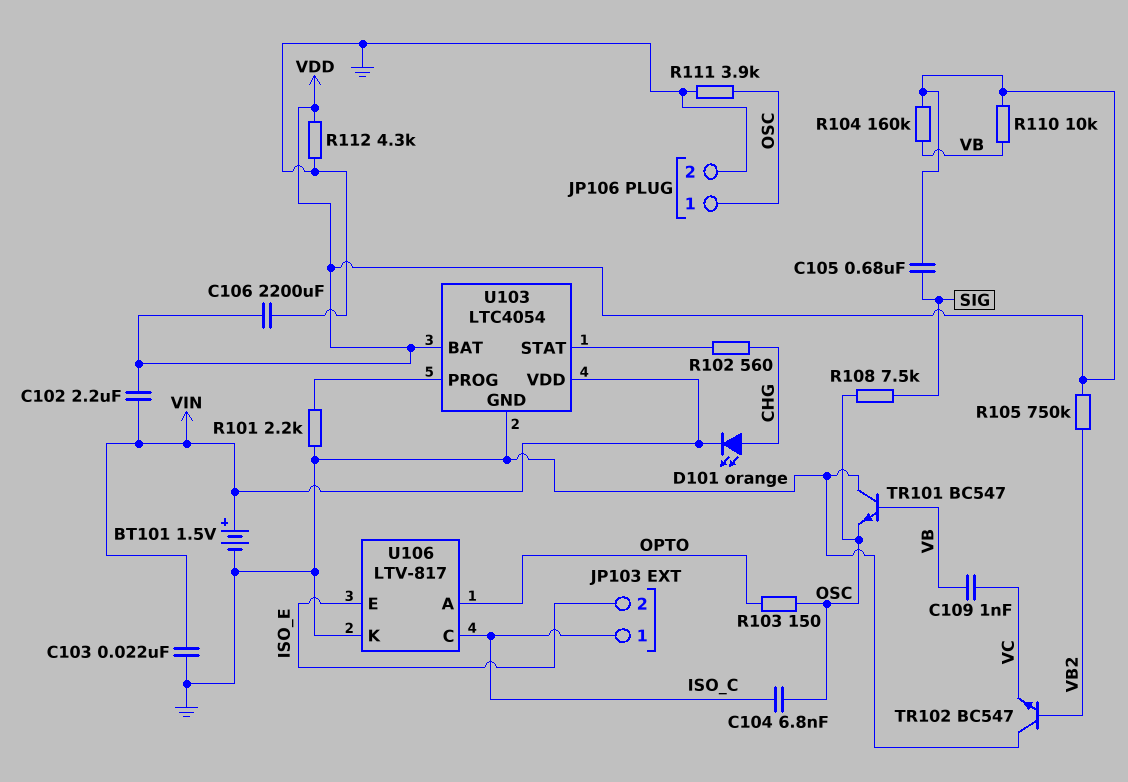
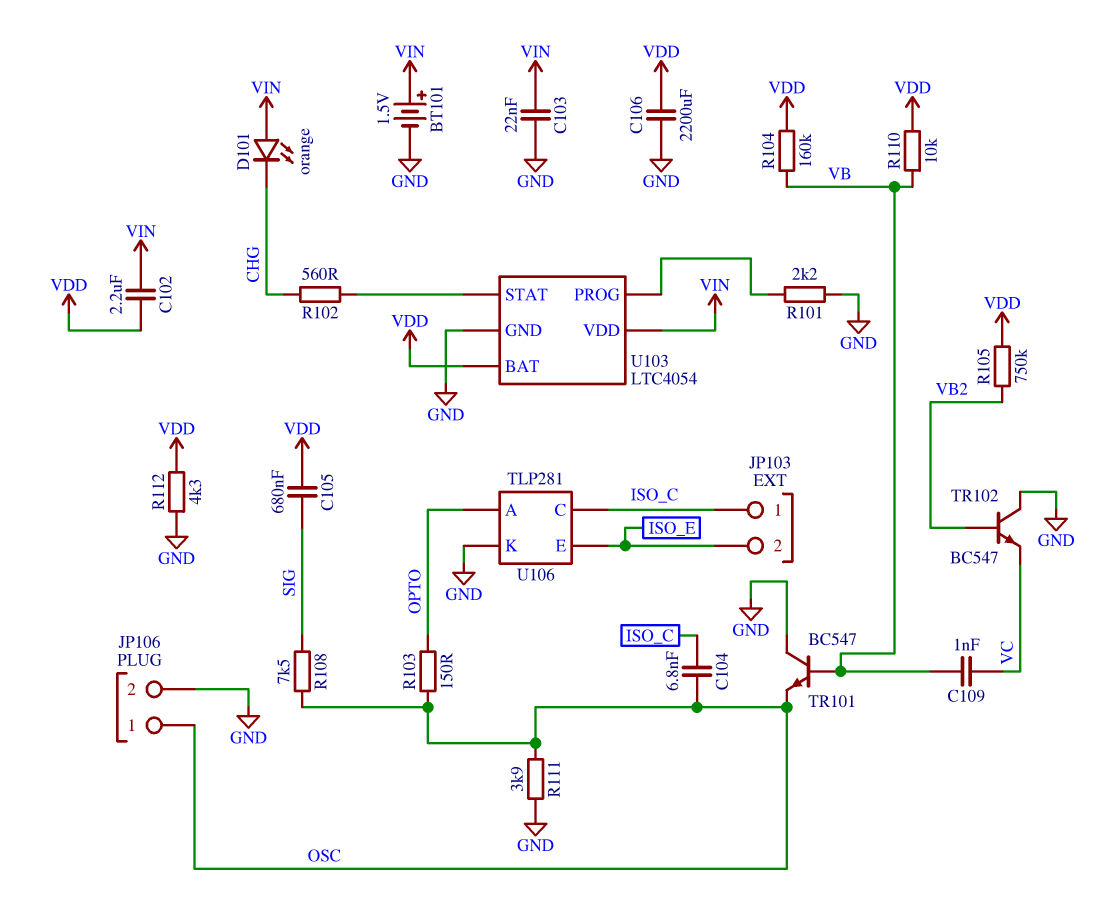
D101: LED orange (A CHG, K VIN) -> LED orange (A VIN, K CHG)
U106: LTV-817 -> TLP281

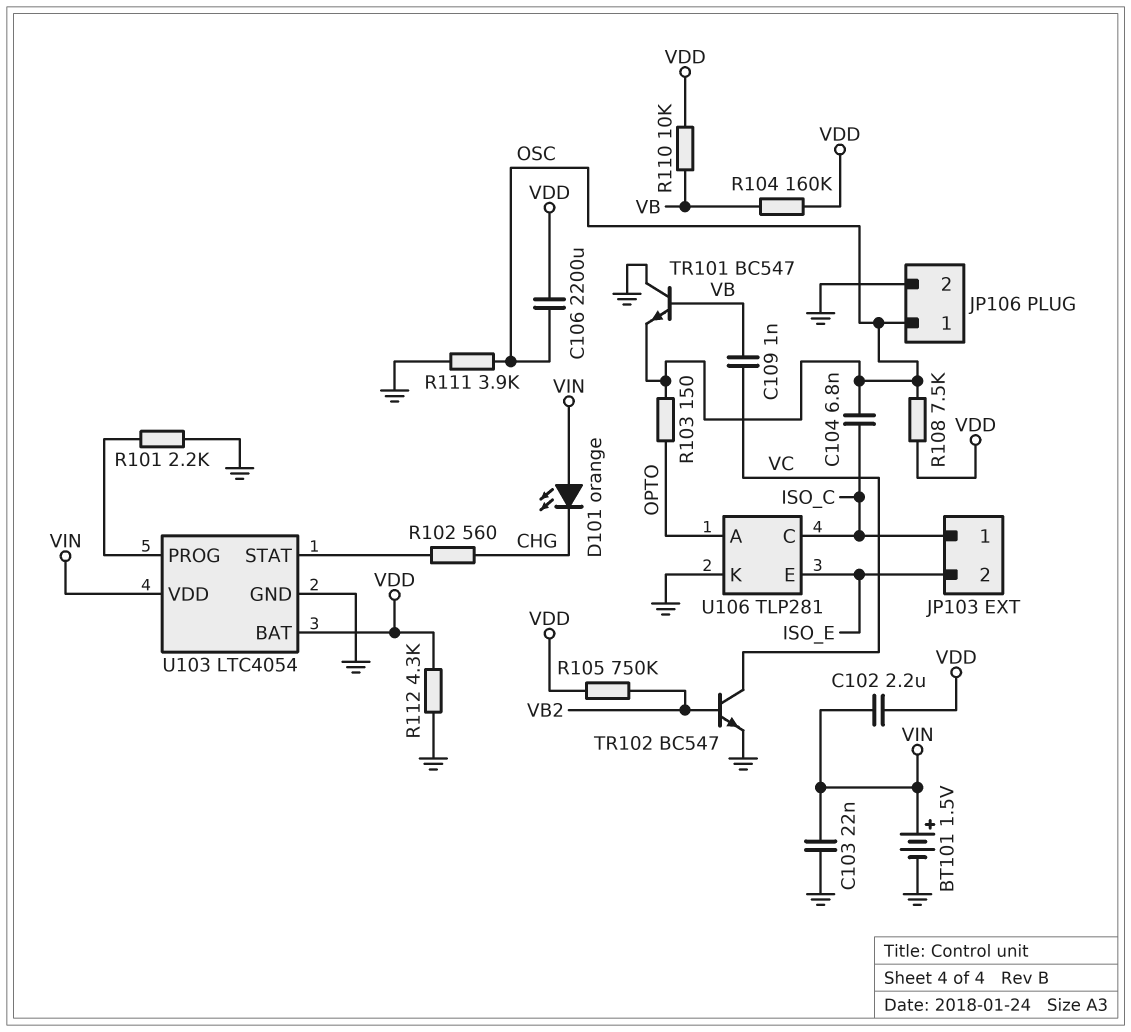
C105: 680nF (SIG, VDD) -> none
C106: 2200uF (GND, VDD) -> 2200uF (OSC, VDD)
R108: 7.5k (OSC, SIG) -> 7.5k (OSC, VDD)
TR102: NPN BC547 (B VB2, C GND, E VC) -> NPN BC547 (B VB2, C VC, E GND)

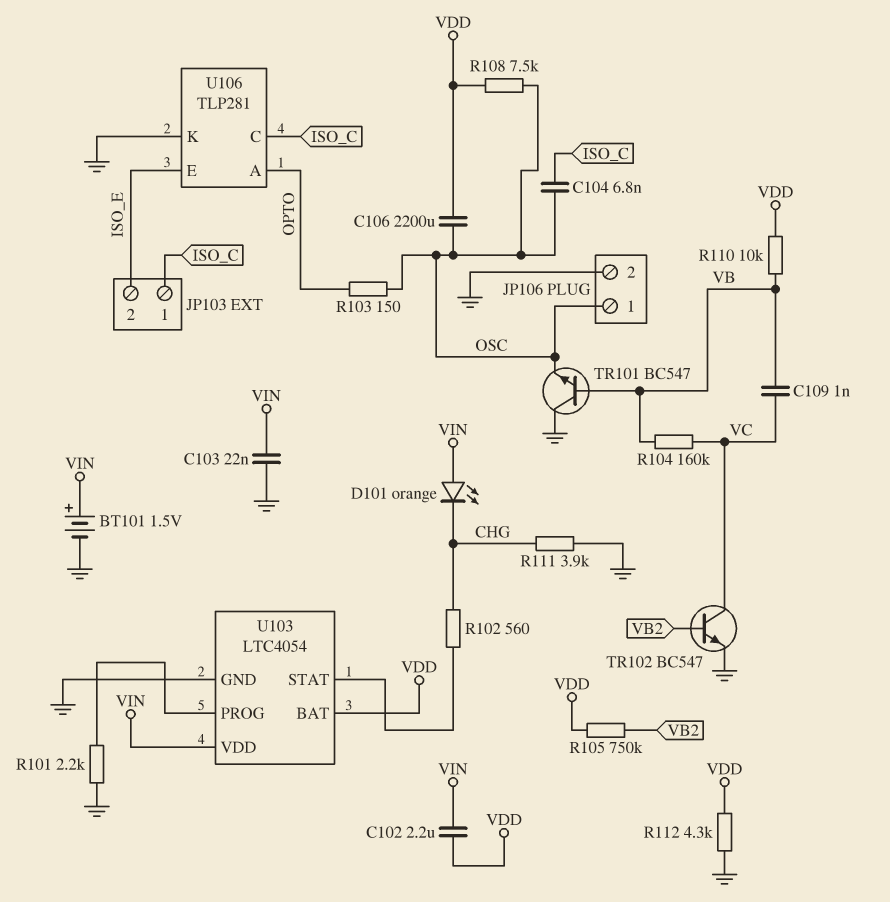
R104: 160k (VB, VDD) -> 160k (VB, VC)
R111: 3.9k (GND, OSC) -> 3.9k (CHG, GND)

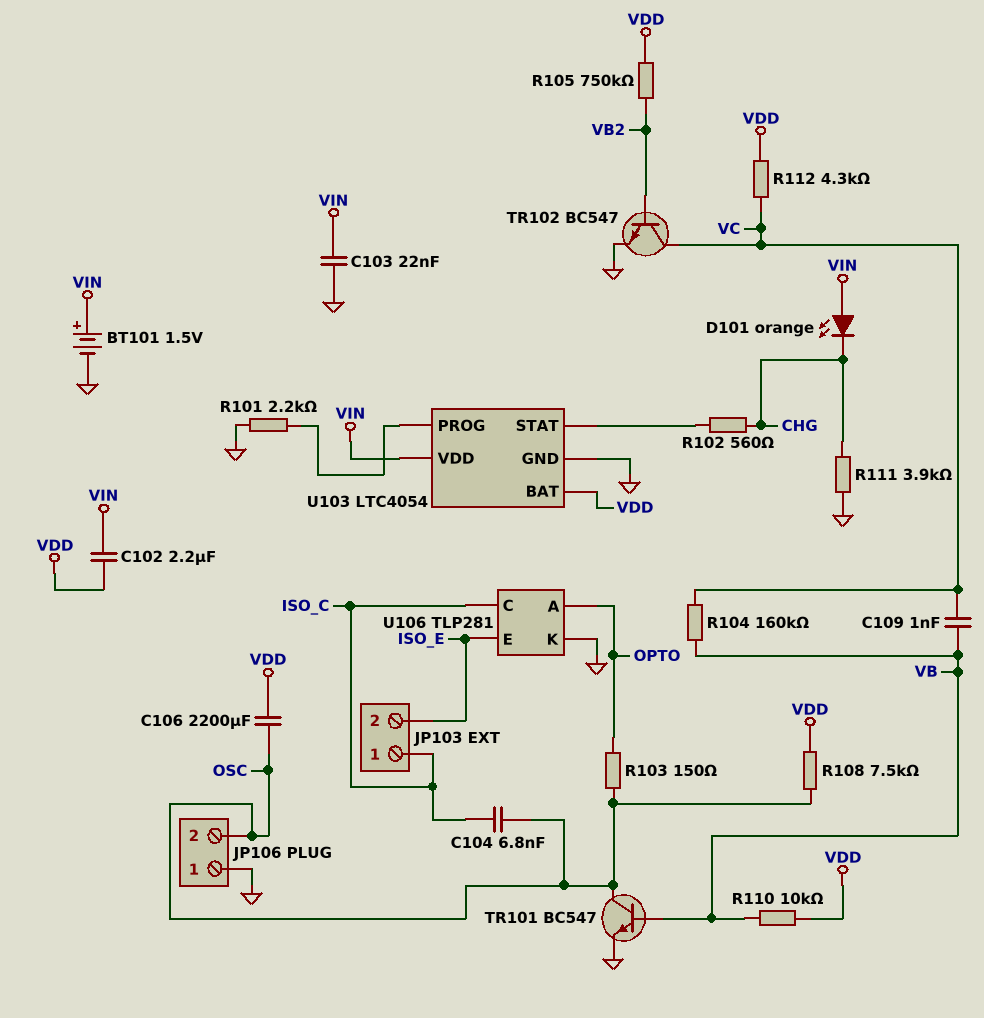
JP106 pin 1: OSC -> GND
JP106 pin 2: GND -> OSC
R112: 4.3k (GND, VDD) -> 4.3k (VC, VDD)
TR101: NPN BC547 (B VB, C GND, E OSC) -> NPN BC547 (B VB, C OSC, E GND)

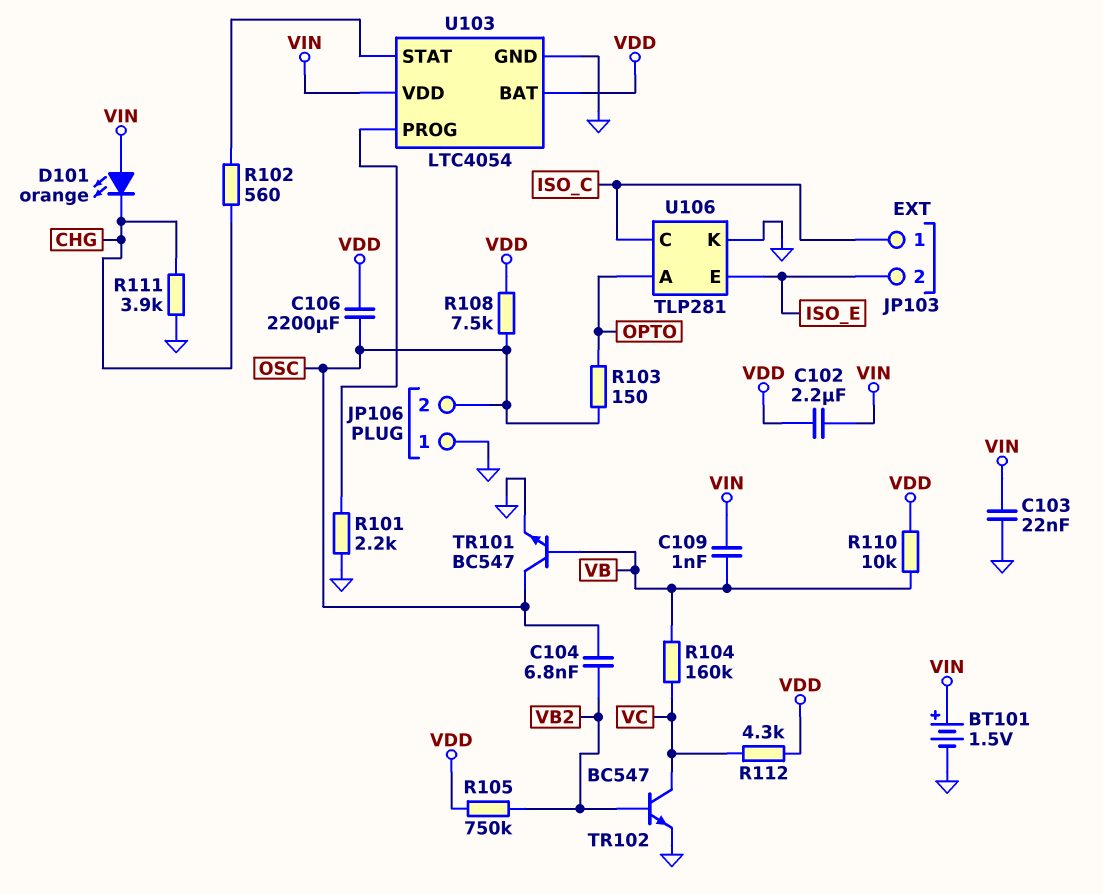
C104: 6.8nF (ISO_C, OSC) -> 6.8nF (OSC, VB2)
C109: 1nF (VB, VC) -> 1nF (VB, VIN)

